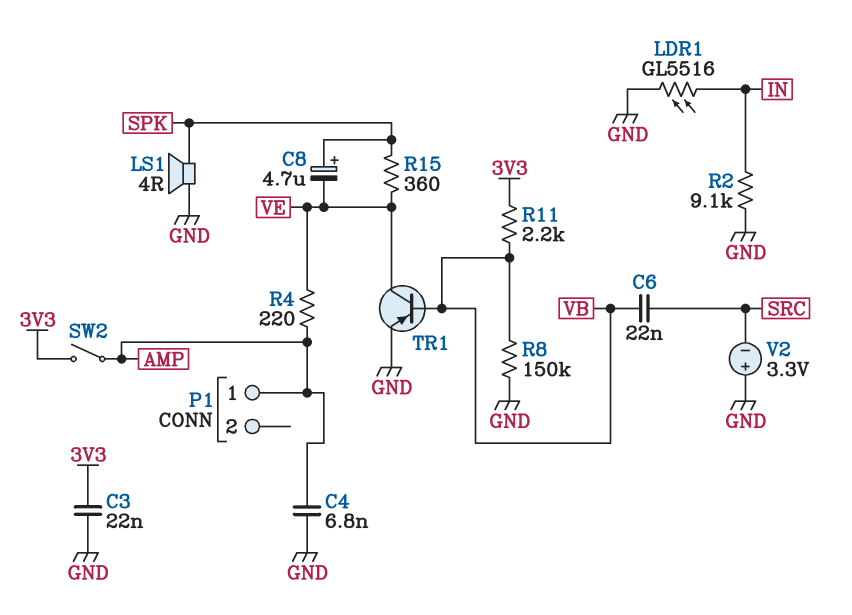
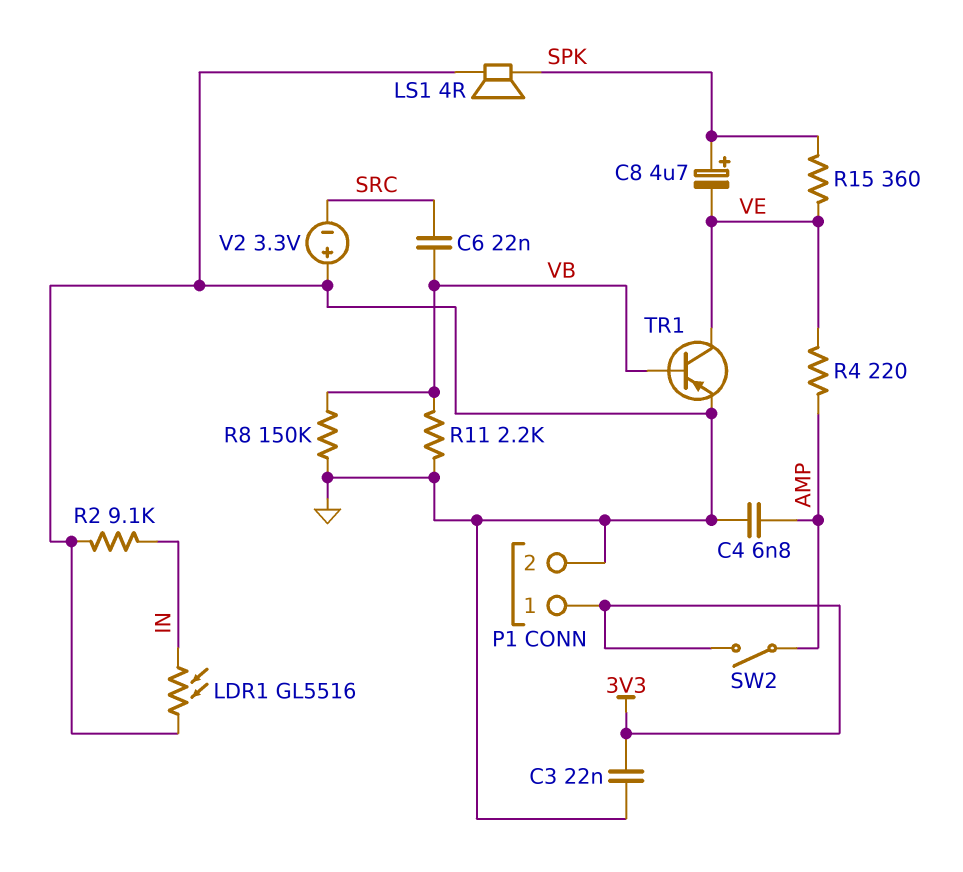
P1 pin 1: AMP -> 3V3
P1 pin 2: none -> GND
R11: 2.2k (3V3, VB) -> 2.2k (GND, VB)

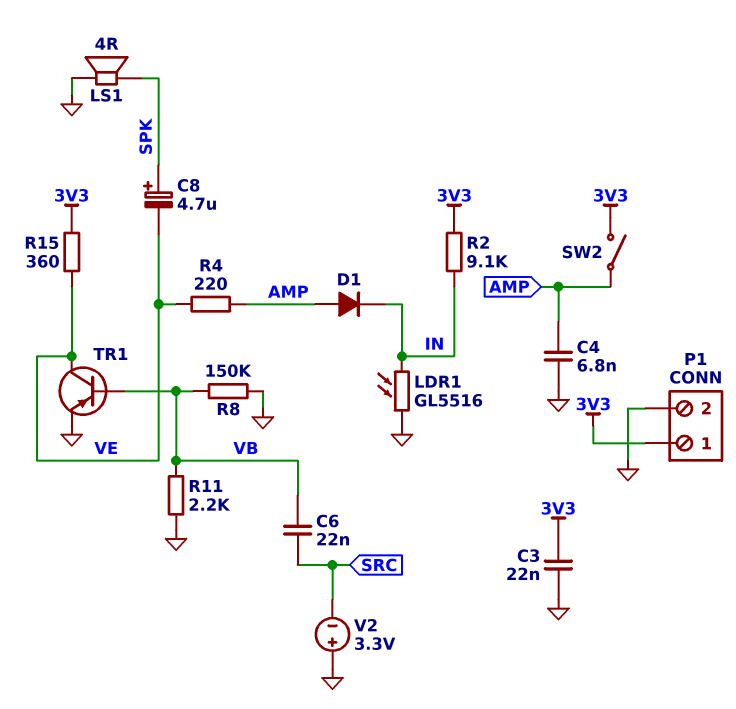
D1: none -> diode (A AMP, K IN)
R2: 9.1k (GND, IN) -> 9.1k (3V3, IN)
R15: 360 (SPK, VE) -> 360 (3V3, VE)

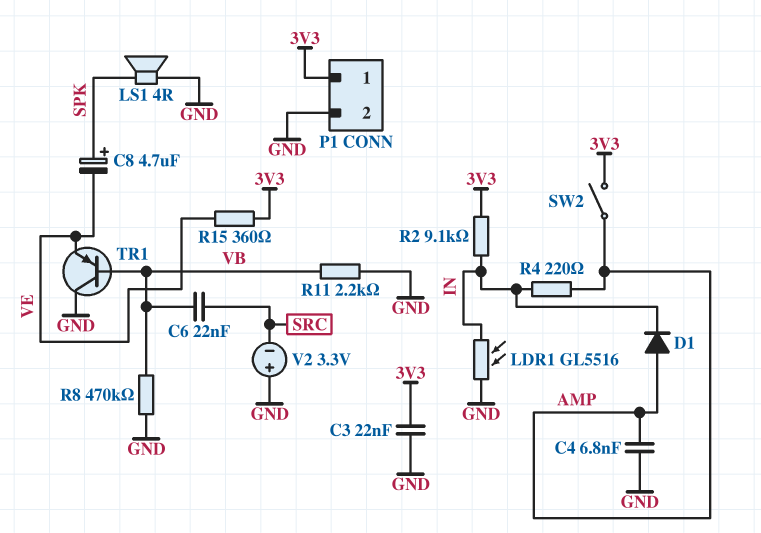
R4: 220 (AMP, VE) -> 220 (AMP, IN)
R8: 150k (GND, VB) -> 470k (GND, VB)
TR1: PNP (B VB, C VE, E GND) -> PNP (B VB, C GND, E VE)

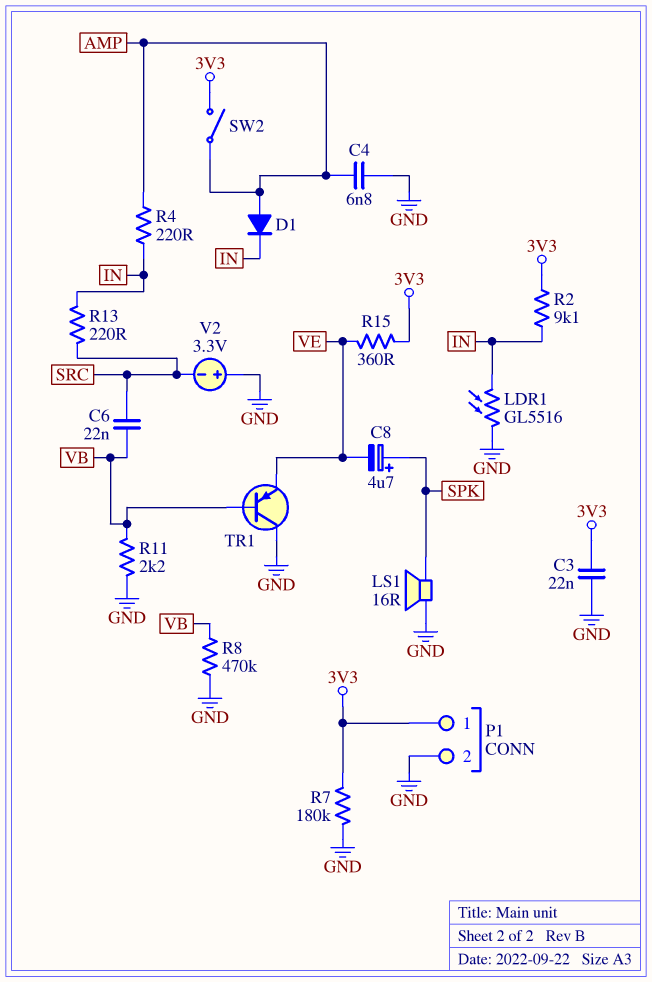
LS1: speaker 4R (GND, SPK) -> speaker 16R (GND, SPK)
R7: none -> 180k (3V3, GND)
R13: none -> 220 (IN, SRC)

